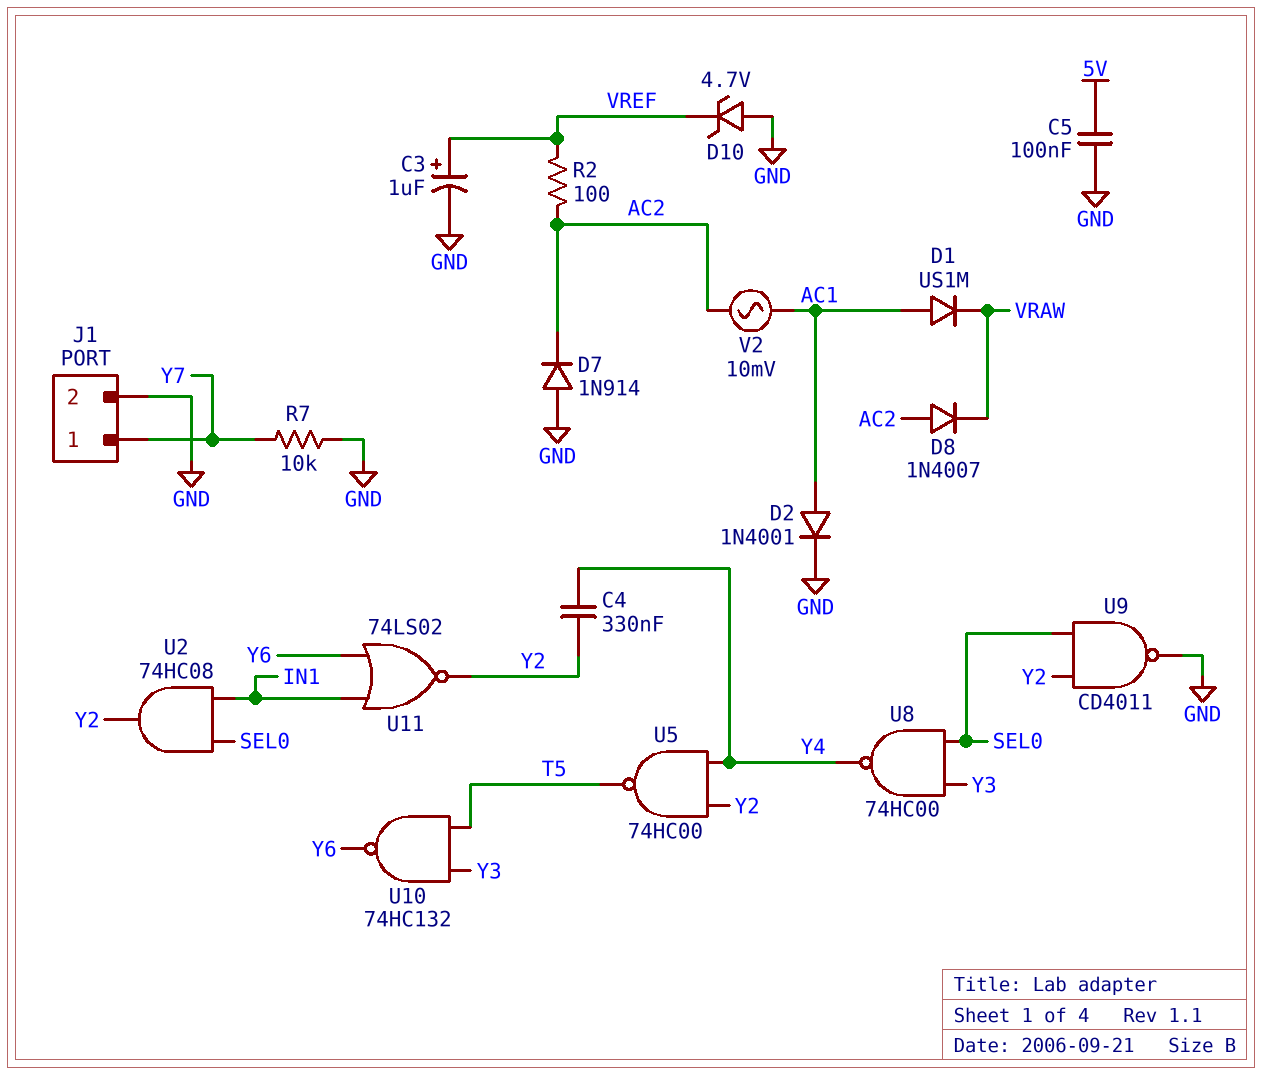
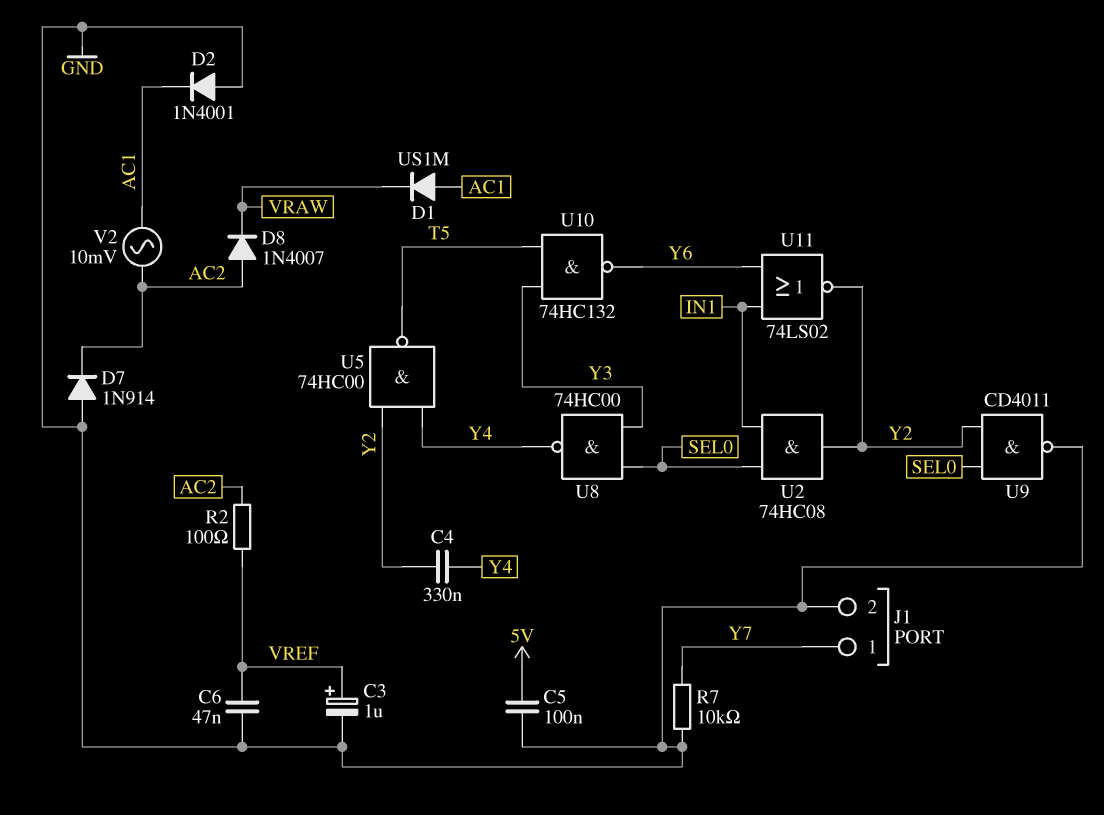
C6: none -> 47nF (GND, VREF)
D2: diode 1N4001 (A AC1, K GND) -> diode 1N4001 (A GND, K AC1)
D10: zener 4.7V (A GND, K VREF) -> none

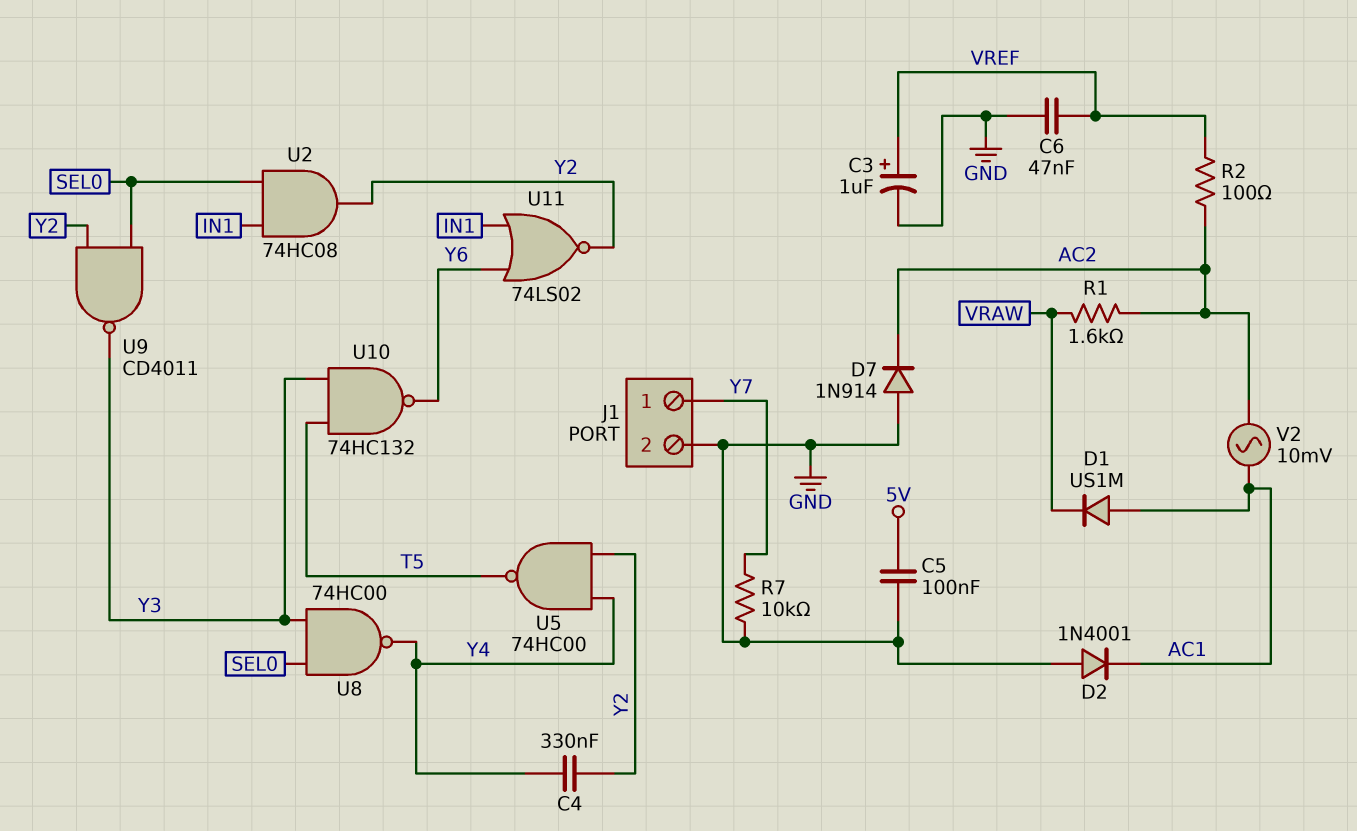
D8: diode 1N4007 (A AC2, K VRAW) -> none
R1: none -> 1.6k (AC2, VRAW)
U9: NAND CD4011 (in SEL0, in Y2, out GND) -> NAND CD4011 (in SEL0, in Y2, out Y3)

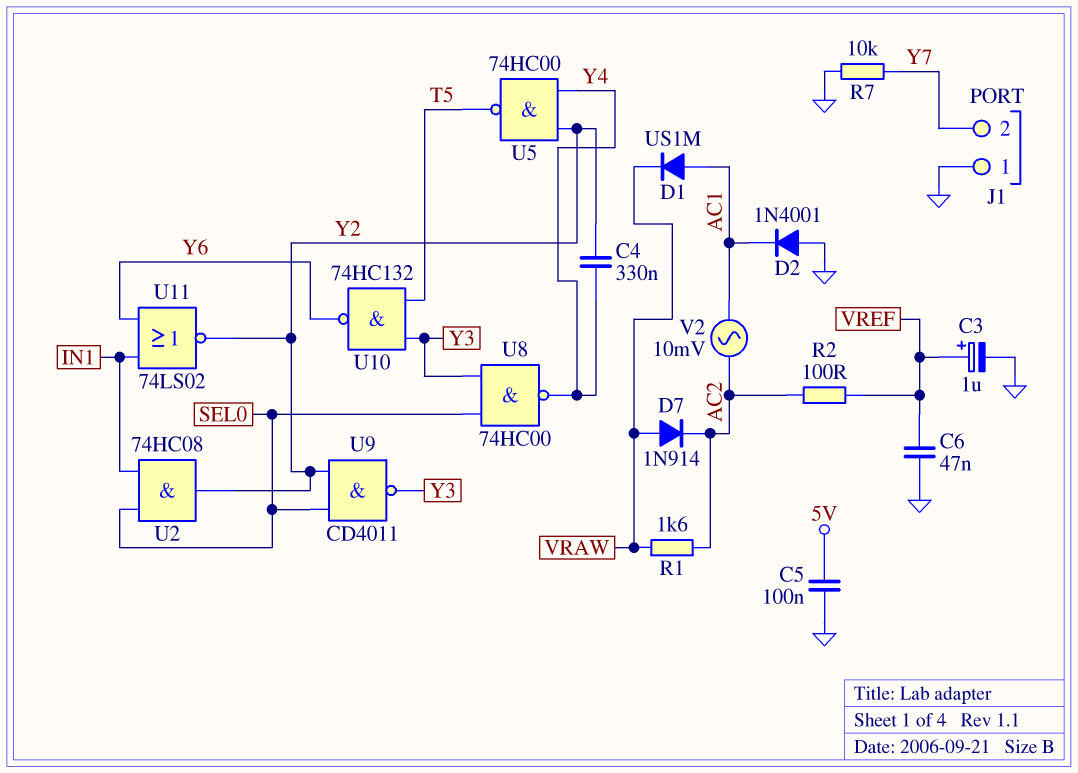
D7: diode 1N914 (A GND, K AC2) -> diode 1N914 (A VRAW, K AC2)
J1 pin 1: Y7 -> GND
J1 pin 2: GND -> Y7

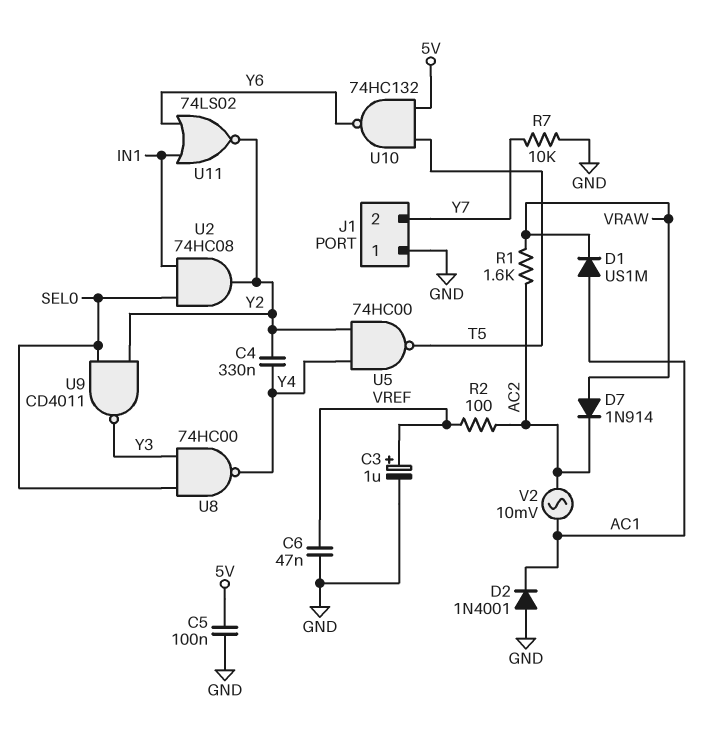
U10: NAND 74HC132 (in T5, in Y3, out Y6) -> NAND 74HC132 (in 5V, in T5, out Y6)

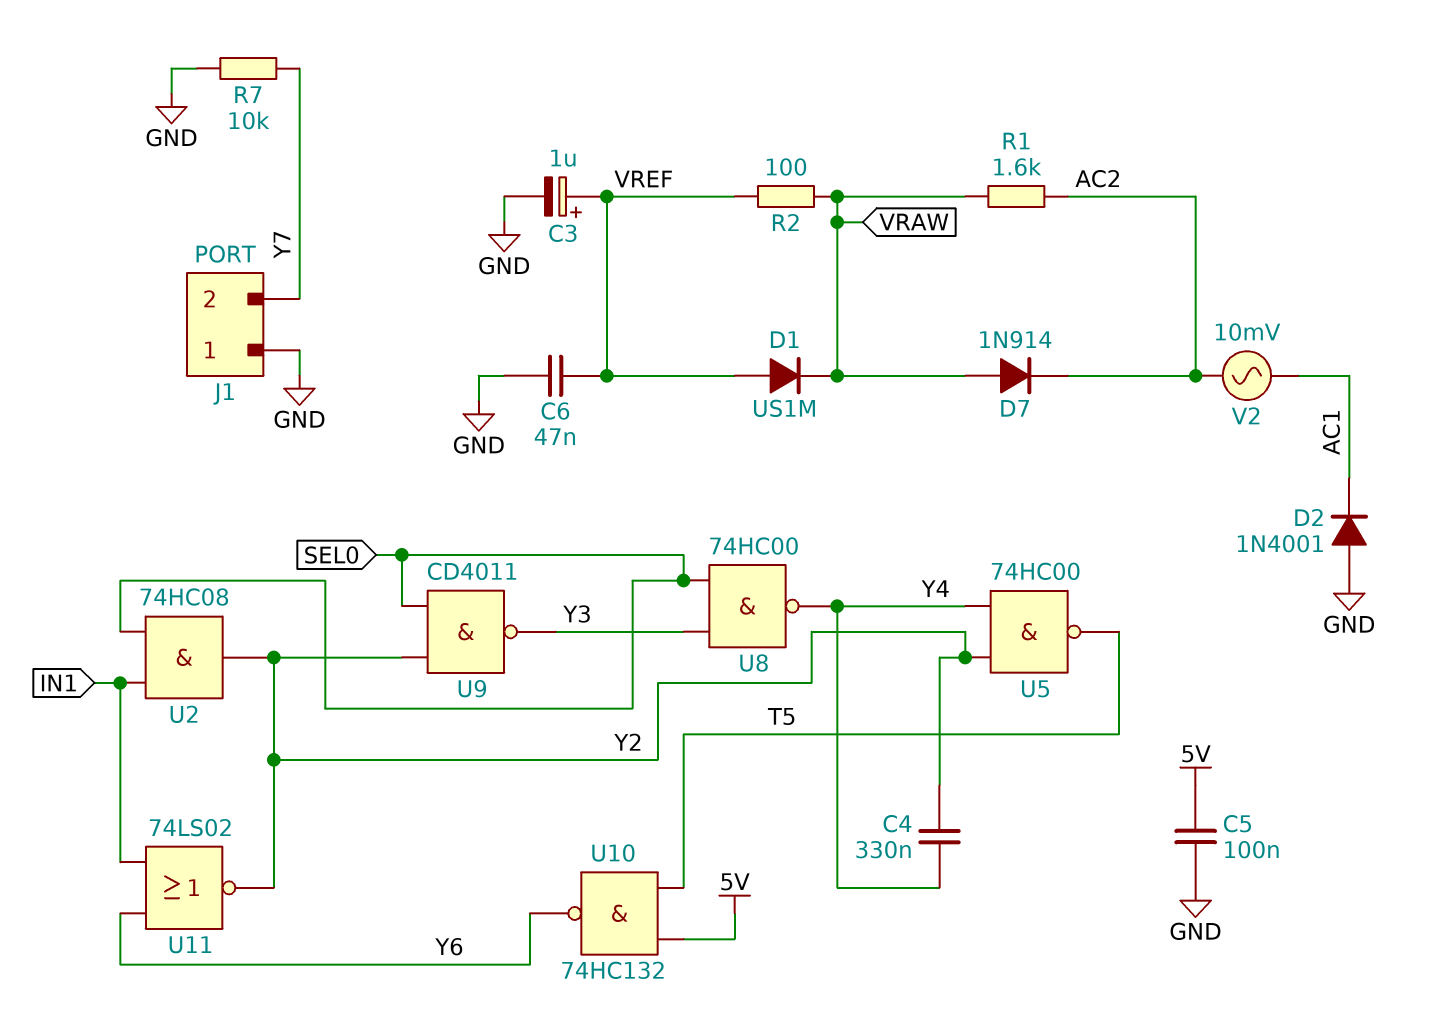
D1: diode US1M (A AC1, K VRAW) -> diode US1M (A VREF, K VRAW)
R2: 100 (AC2, VREF) -> 100 (VRAW, VREF)

